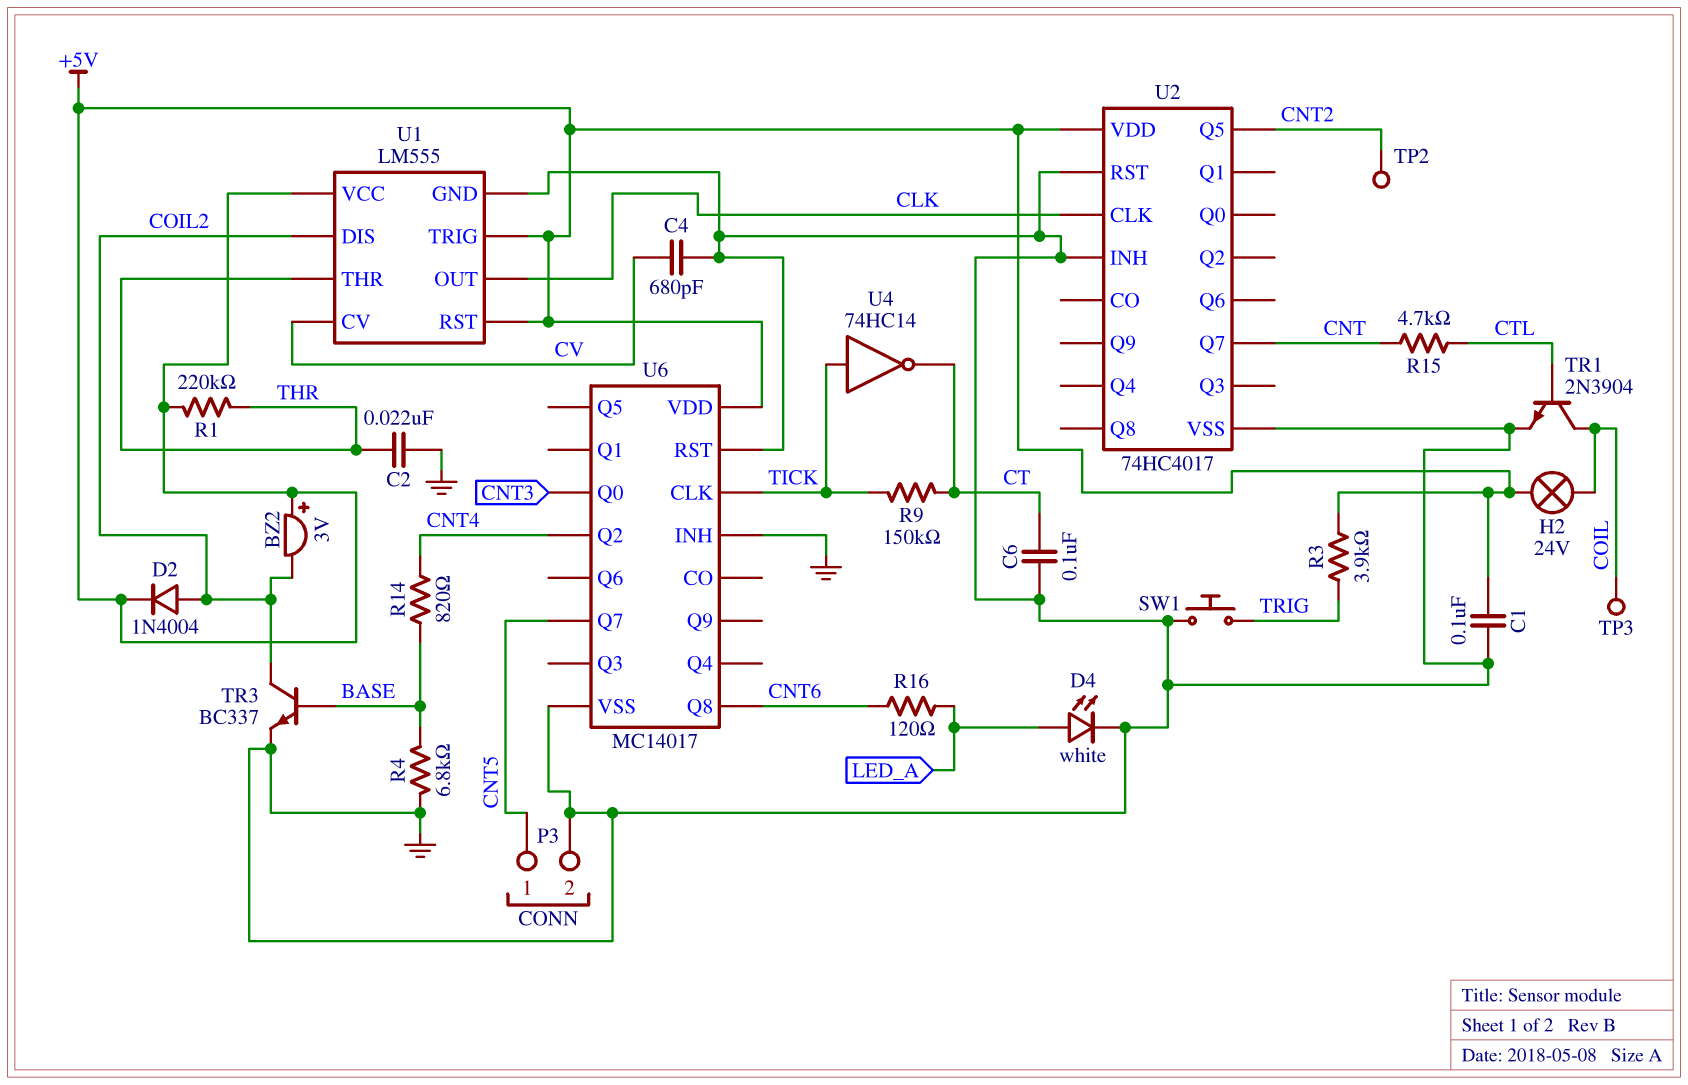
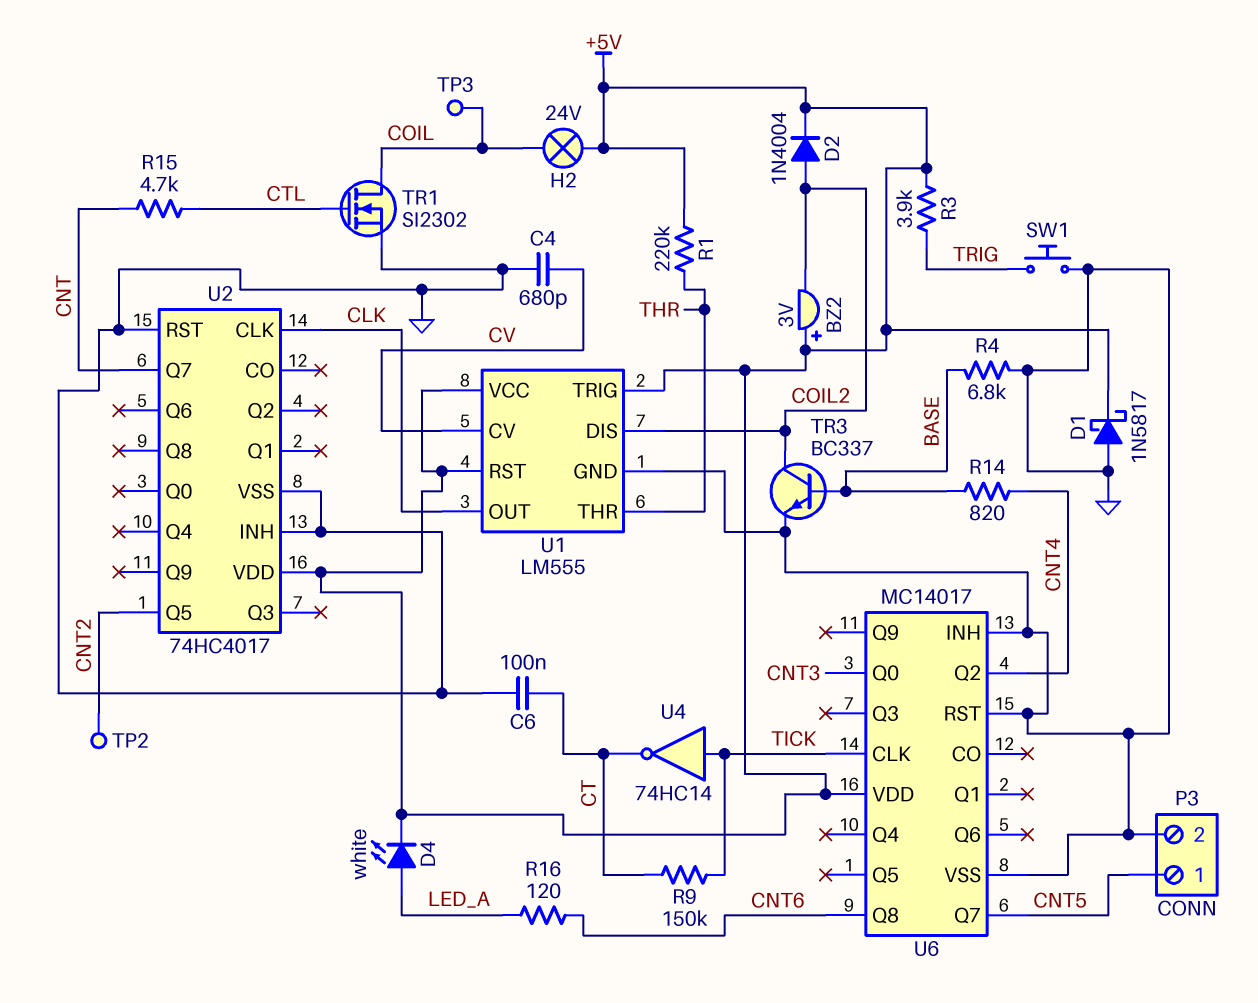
C1: 100nF (+5V, GND) -> none
C2: 22nF (GND, THR) -> none
D1: none -> schottky 1N5817 (A GND, K +5V)
D4: LED white (A LED_A, K GND) -> LED white (A LED_A, K +5V)
TR1: NPN 2N3904 (B CTL, C COIL, E GND) -> NMOS SI2302 (G CTL, D COIL, S GND)

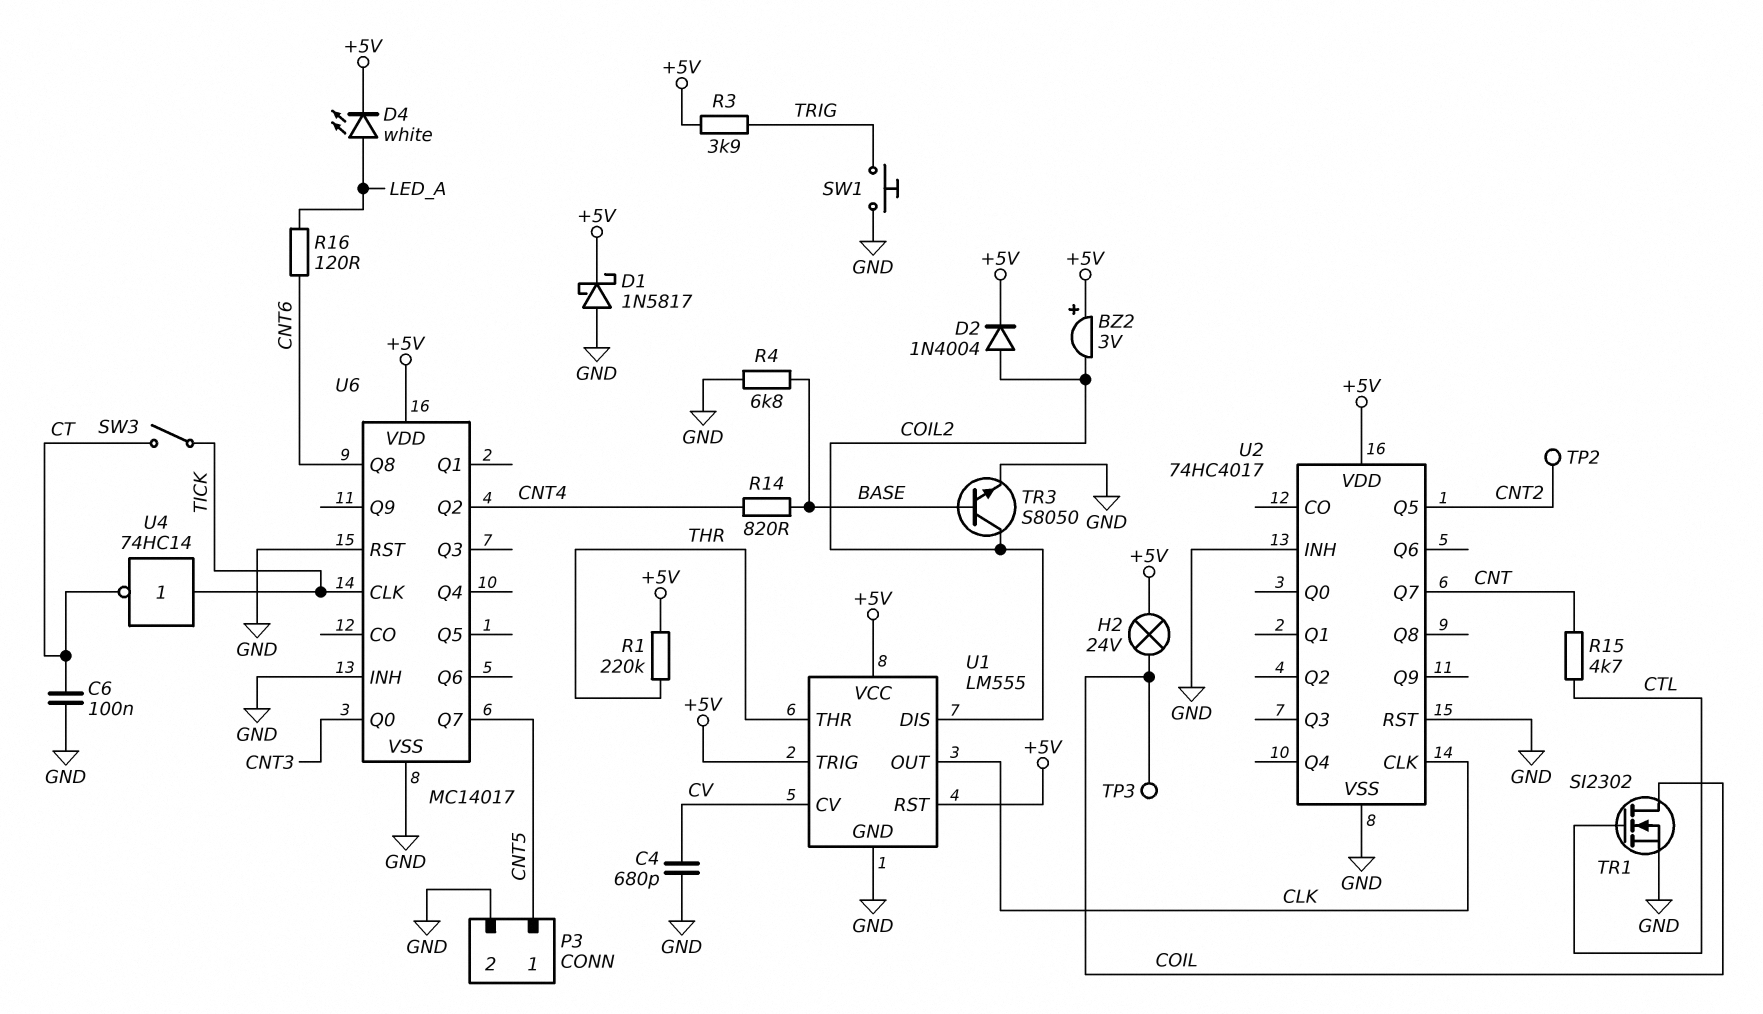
R9: 150k (CT, TICK) -> none
SW3: none -> switch (CT, TICK)
TR3: NPN BC337 (B BASE, C COIL2, E GND) -> NPN S8050 (B BASE, C COIL2, E GND)

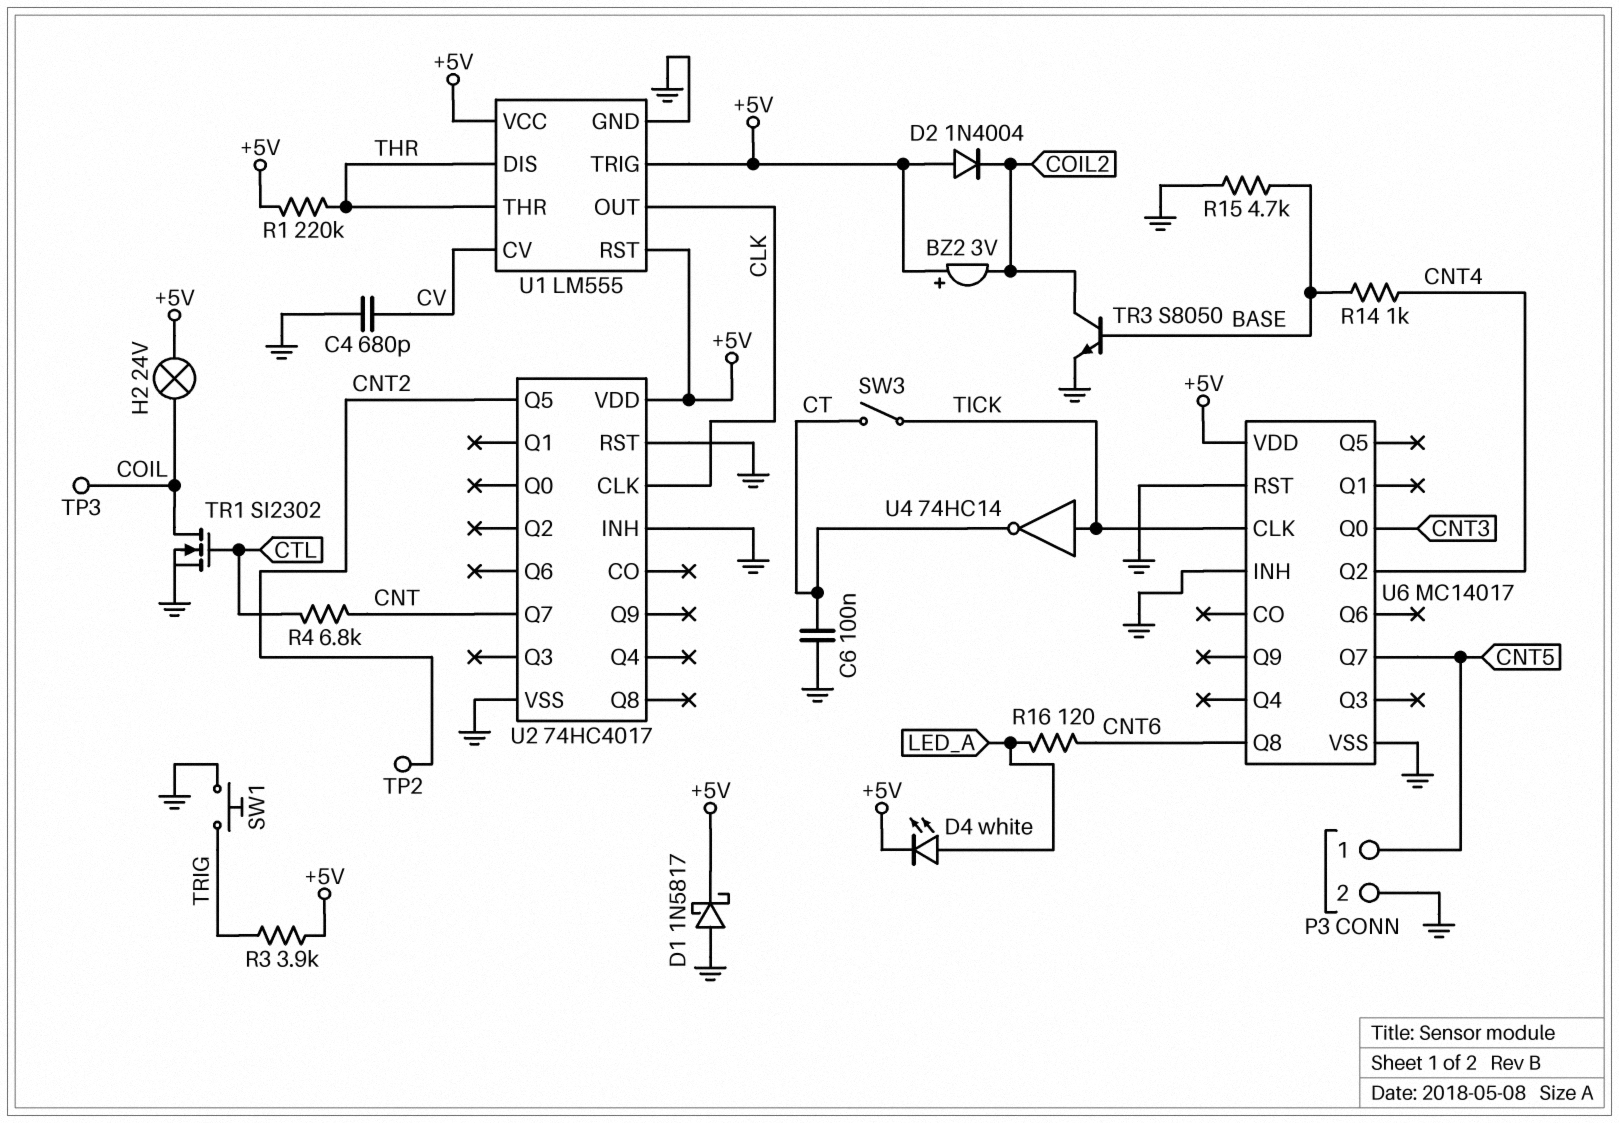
D2: diode 1N4004 (A COIL2, K +5V) -> diode 1N4004 (A +5V, K COIL2)
R4: 6.8k (BASE, GND) -> 6.8k (CNT, CTL)
R14: 820 (BASE, CNT4) -> 1k (BASE, CNT4)
R15: 4.7k (CNT, CTL) -> 4.7k (BASE, GND)
U1 pin DIS: COIL2 -> THR

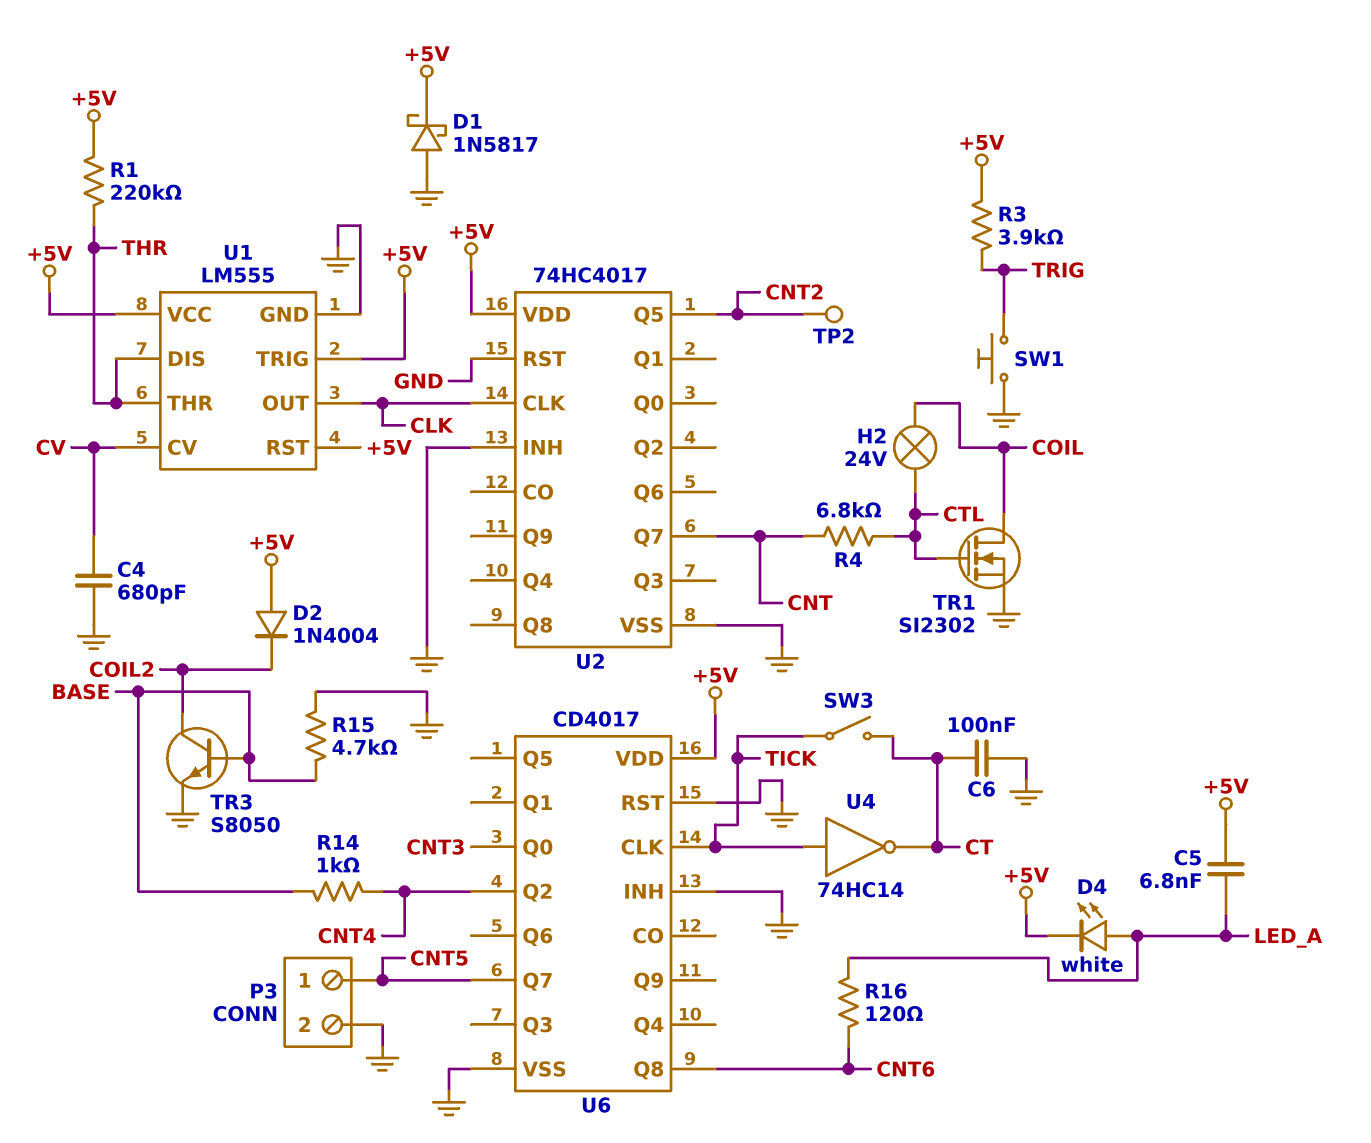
BZ2: buzzer 3V (plus +5V, minus COIL2) -> none
C5: none -> 6.8nF (+5V, LED_A)
H2: lamp 24V (+5V, COIL) -> lamp 24V (COIL, CTL)
TP3: test point (COIL) -> none
U6: MC14017 -> CD4017

